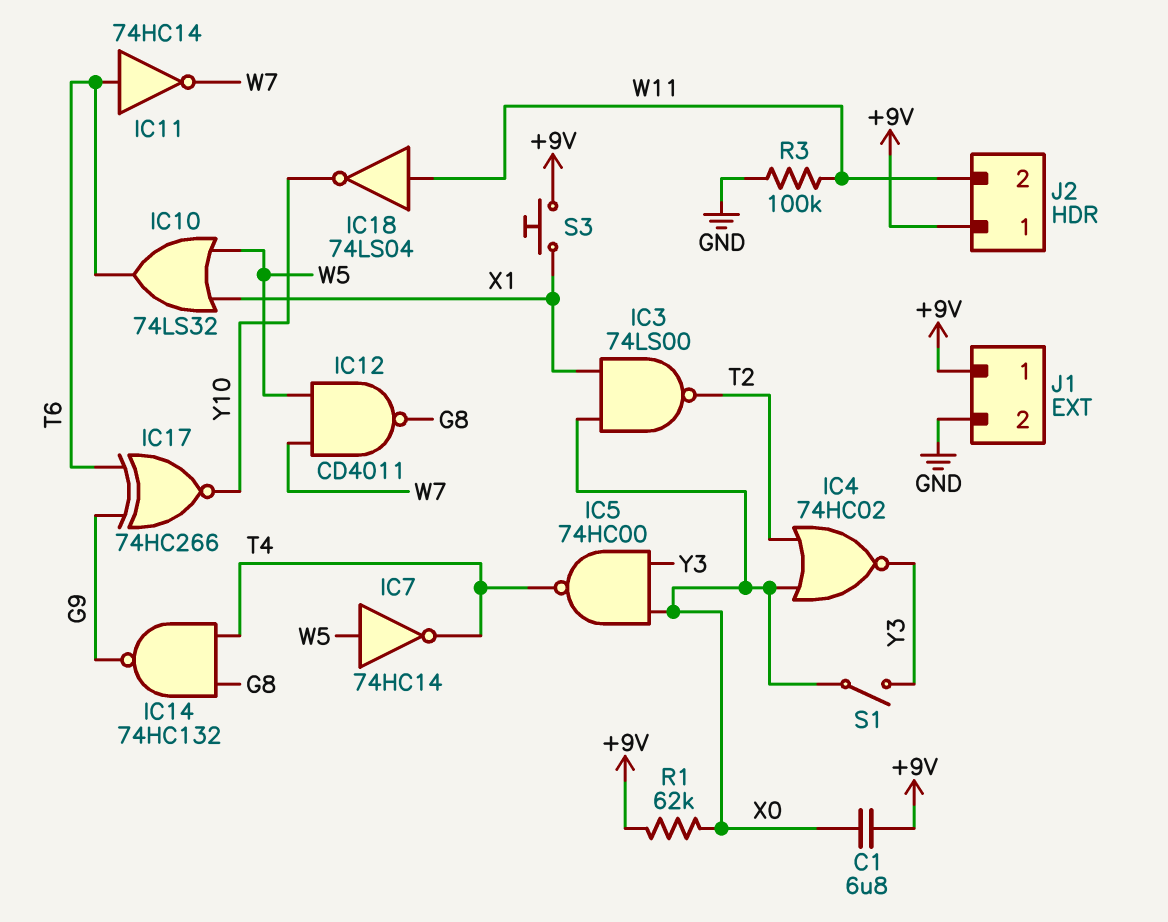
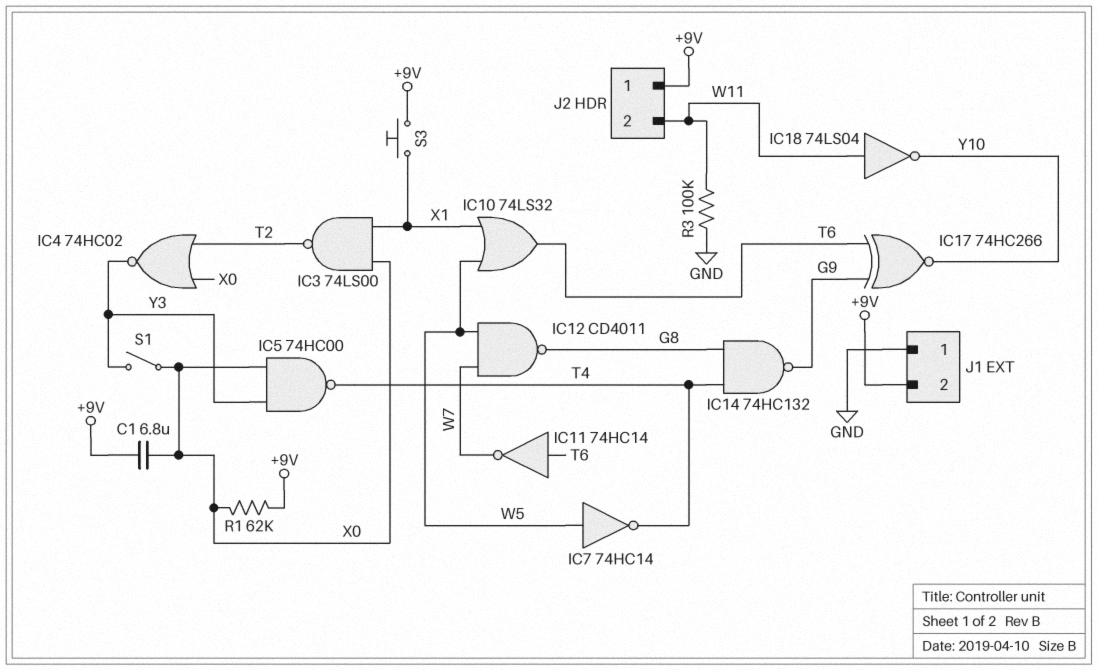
J1 pin 1: +9V -> GND
J1 pin 2: GND -> +9V

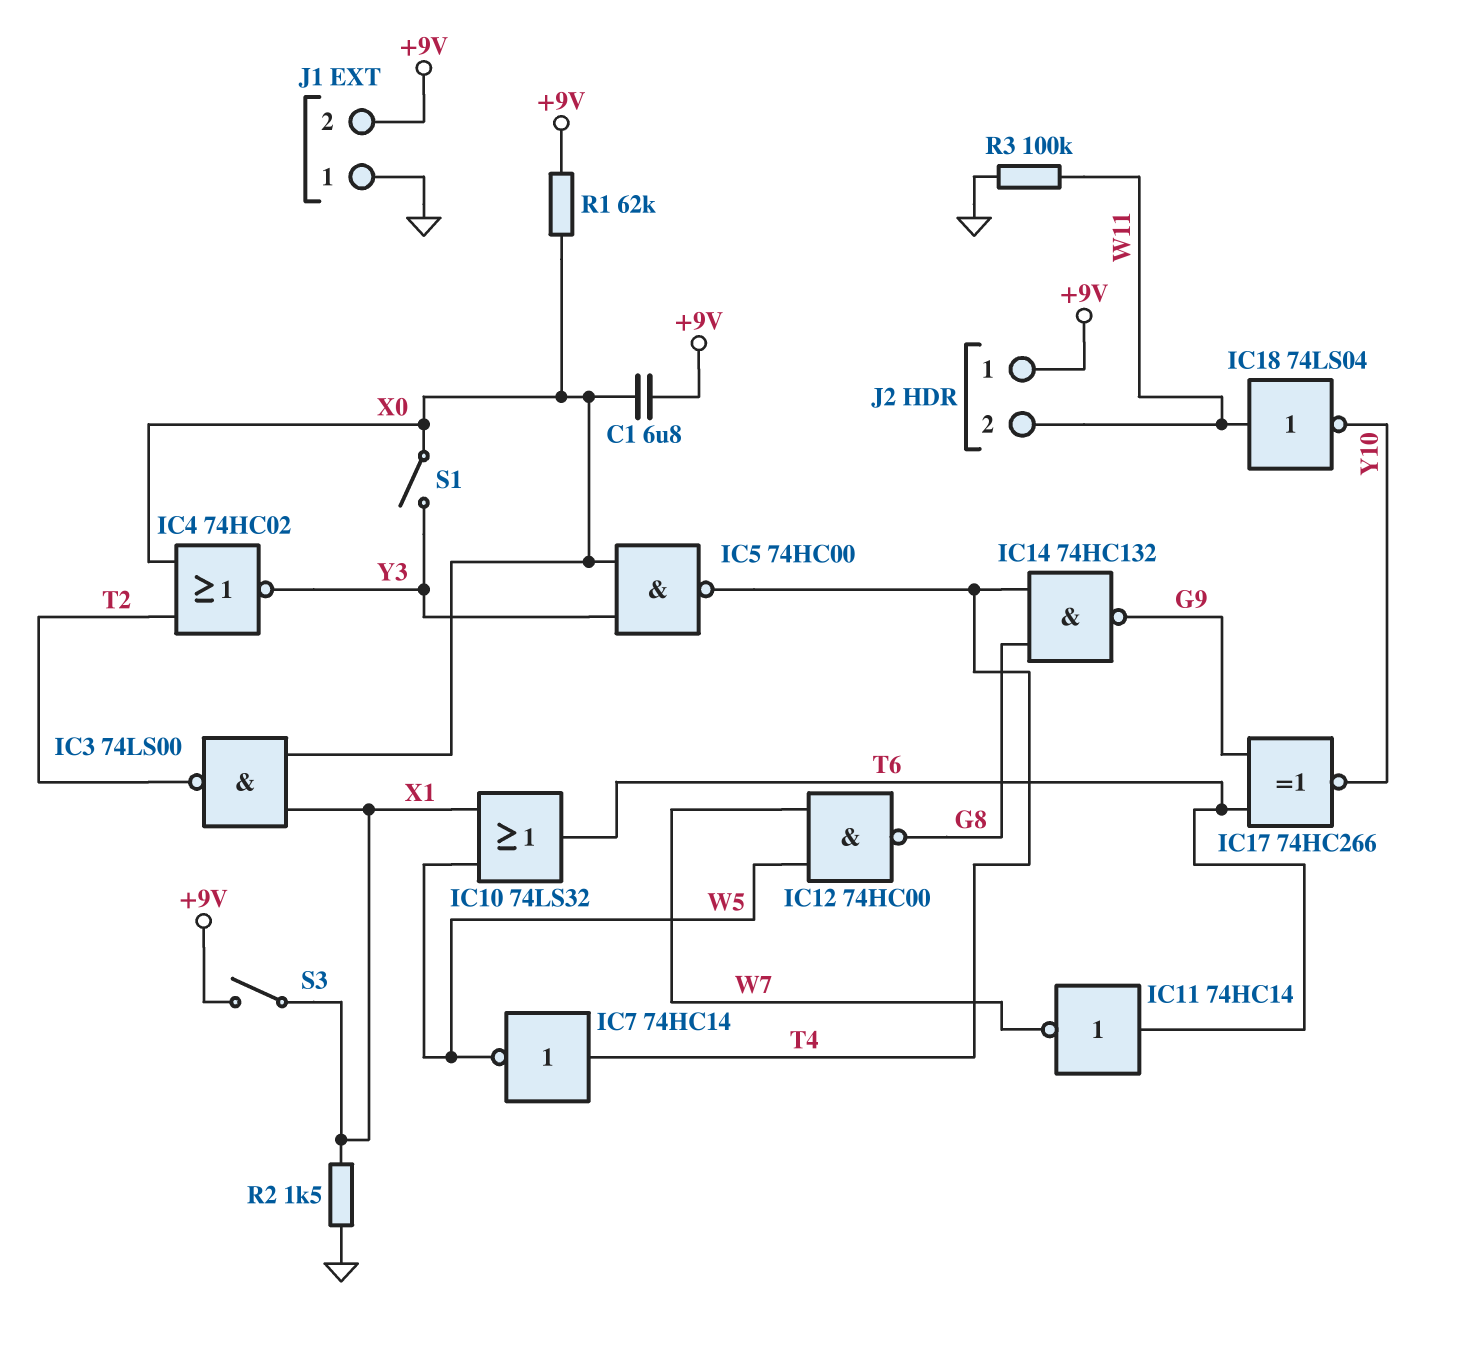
IC7: NOT 74HC14 (in W5, out T4) -> NOT 74HC14 (in T4, out W5)
IC12: NAND CD4011 (in W5, in W7, out G8) -> NAND 74HC00 (in W5, in W7, out G8)
R2: none -> 1.5k (GND, X1)
S3: button (+9V, X1) -> switch (+9V, X1)

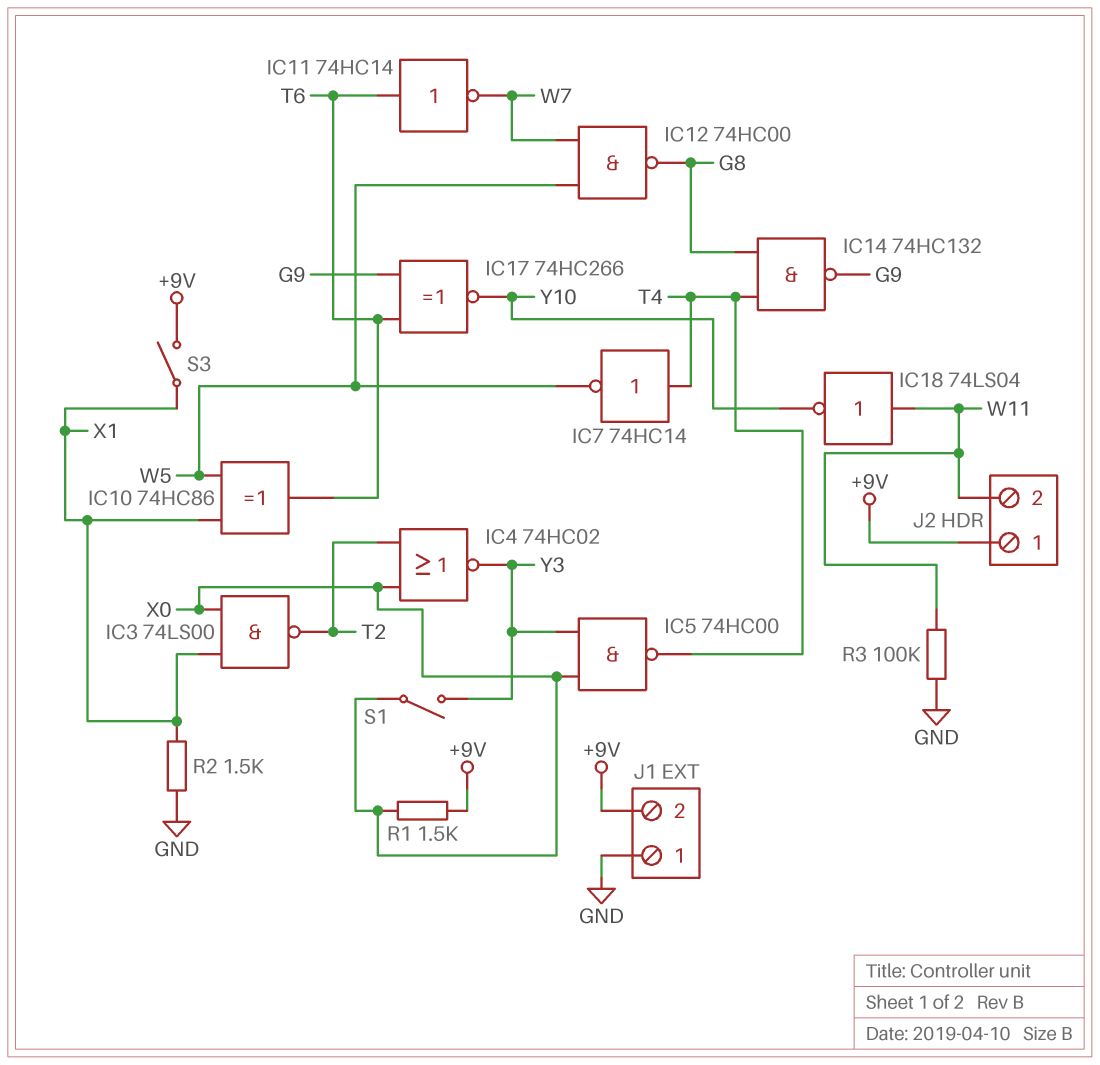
C1: 6.8uF (+9V, X0) -> none
IC10: OR 74LS32 (in W5, in X1, out T6) -> XOR 74HC86 (in W5, in X1, out T6)
R1: 62k (+9V, X0) -> 1.5k (+9V, X0)

